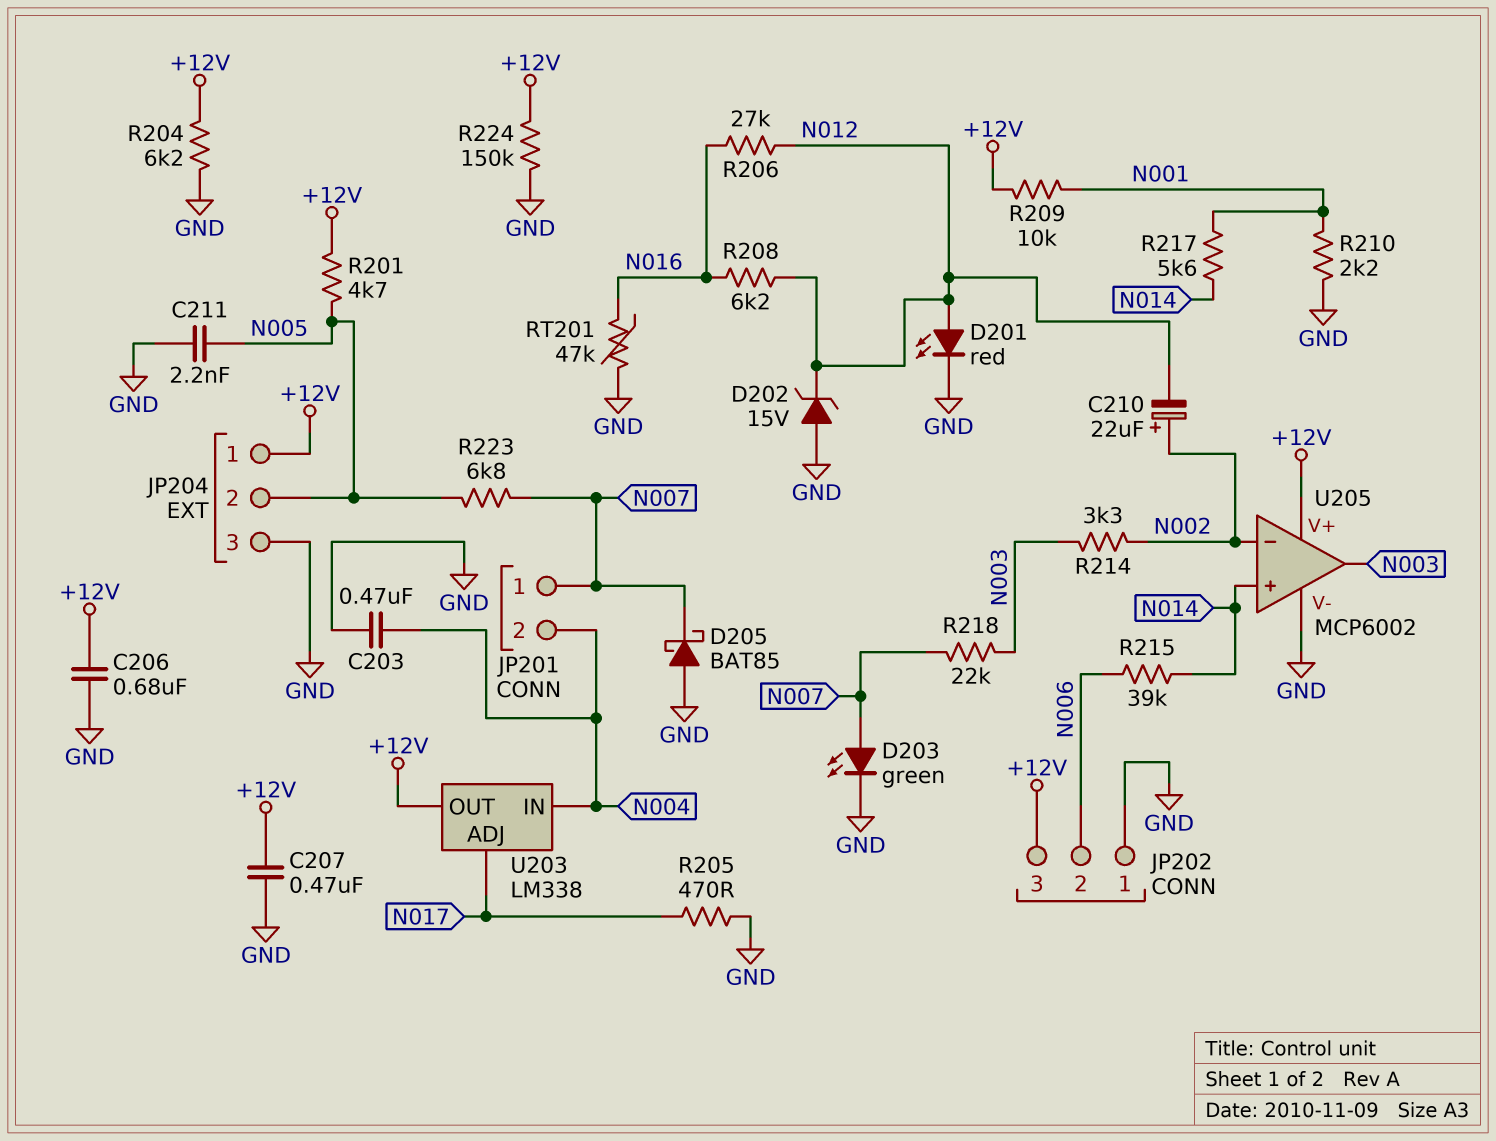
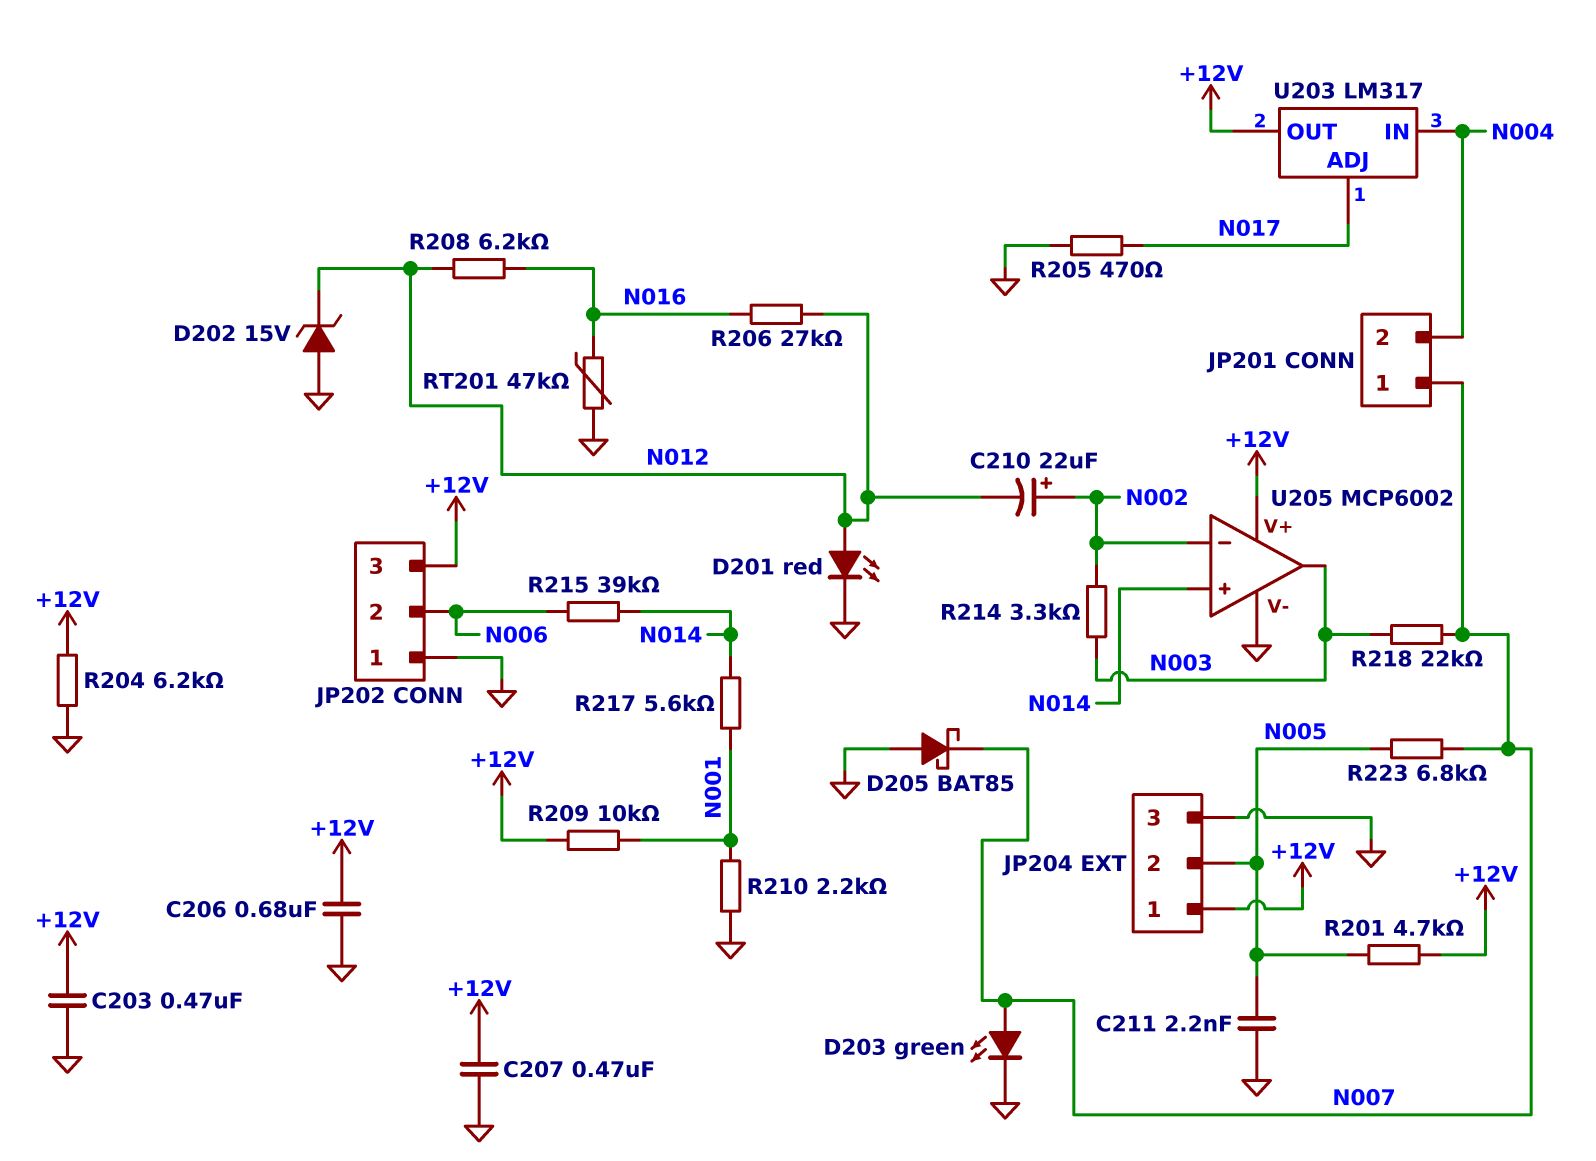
C203: 470nF (GND, N004) -> 470nF (+12V, GND)
R224: 150k (+12V, GND) -> none
U203: LM338 -> LM317

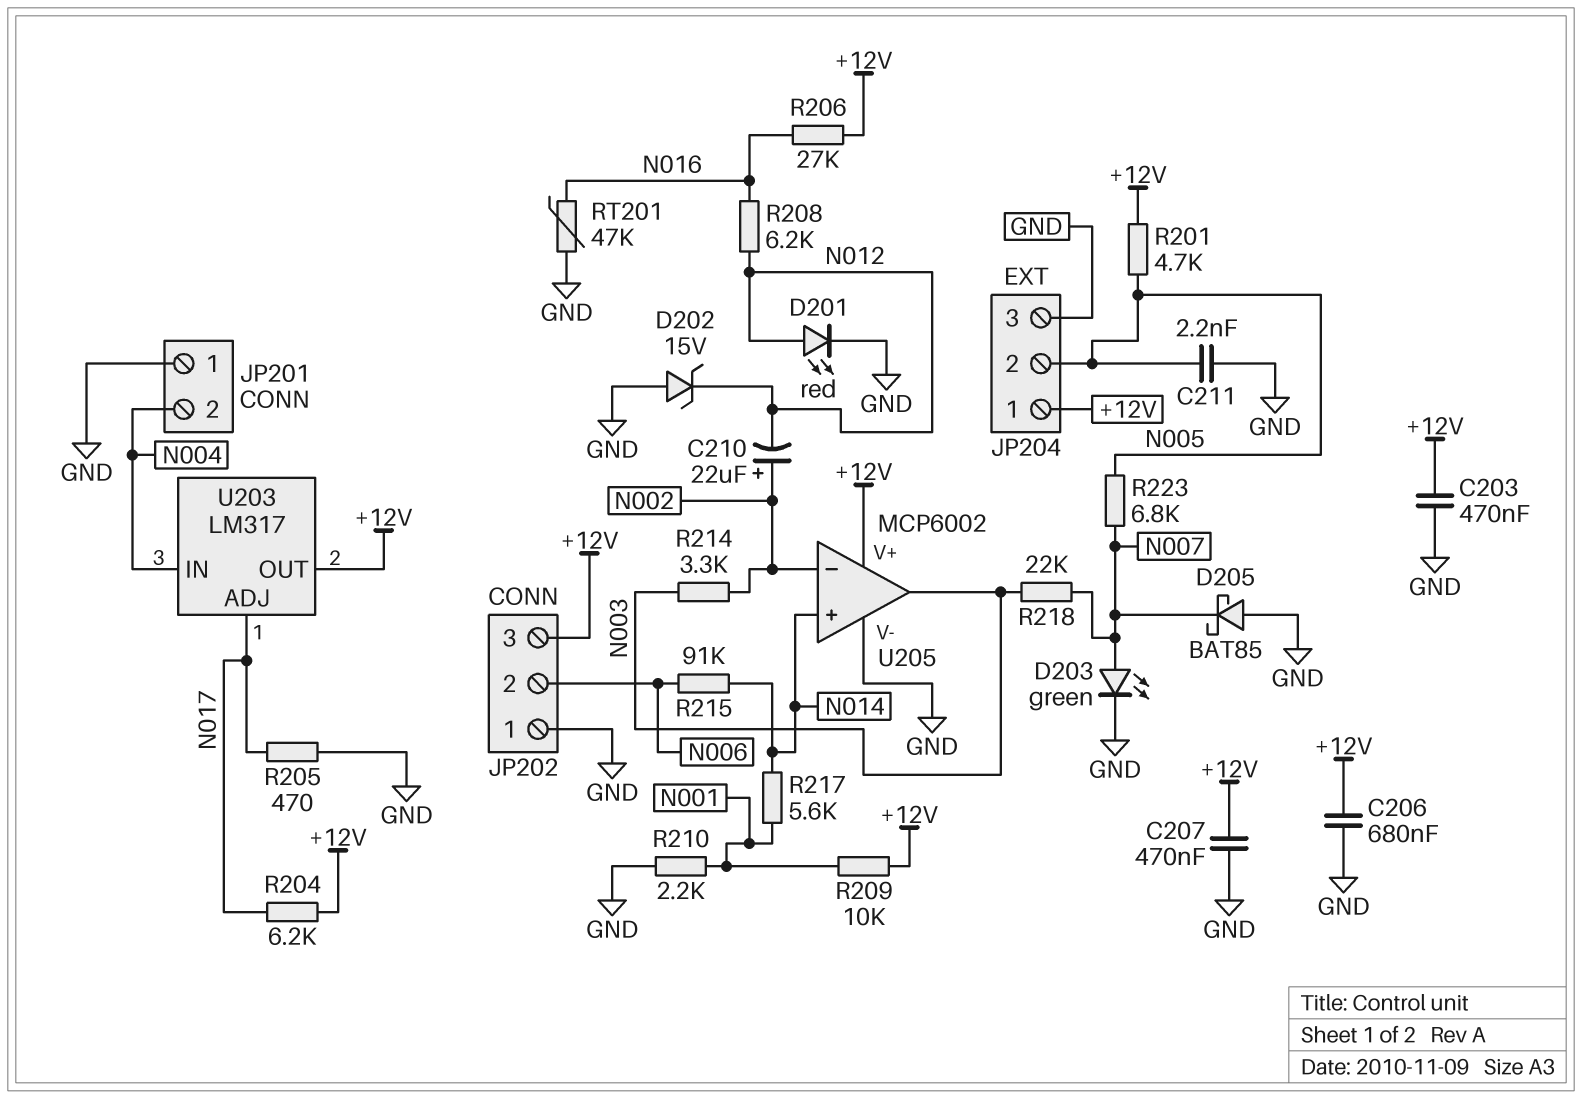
JP201 pin 1: N007 -> GND
R204: 6.2k (+12V, GND) -> 6.2k (+12V, N017)
R206: 27k (N012, N016) -> 27k (+12V, N016)
R215: 39k (N006, N014) -> 91k (N006, N014)

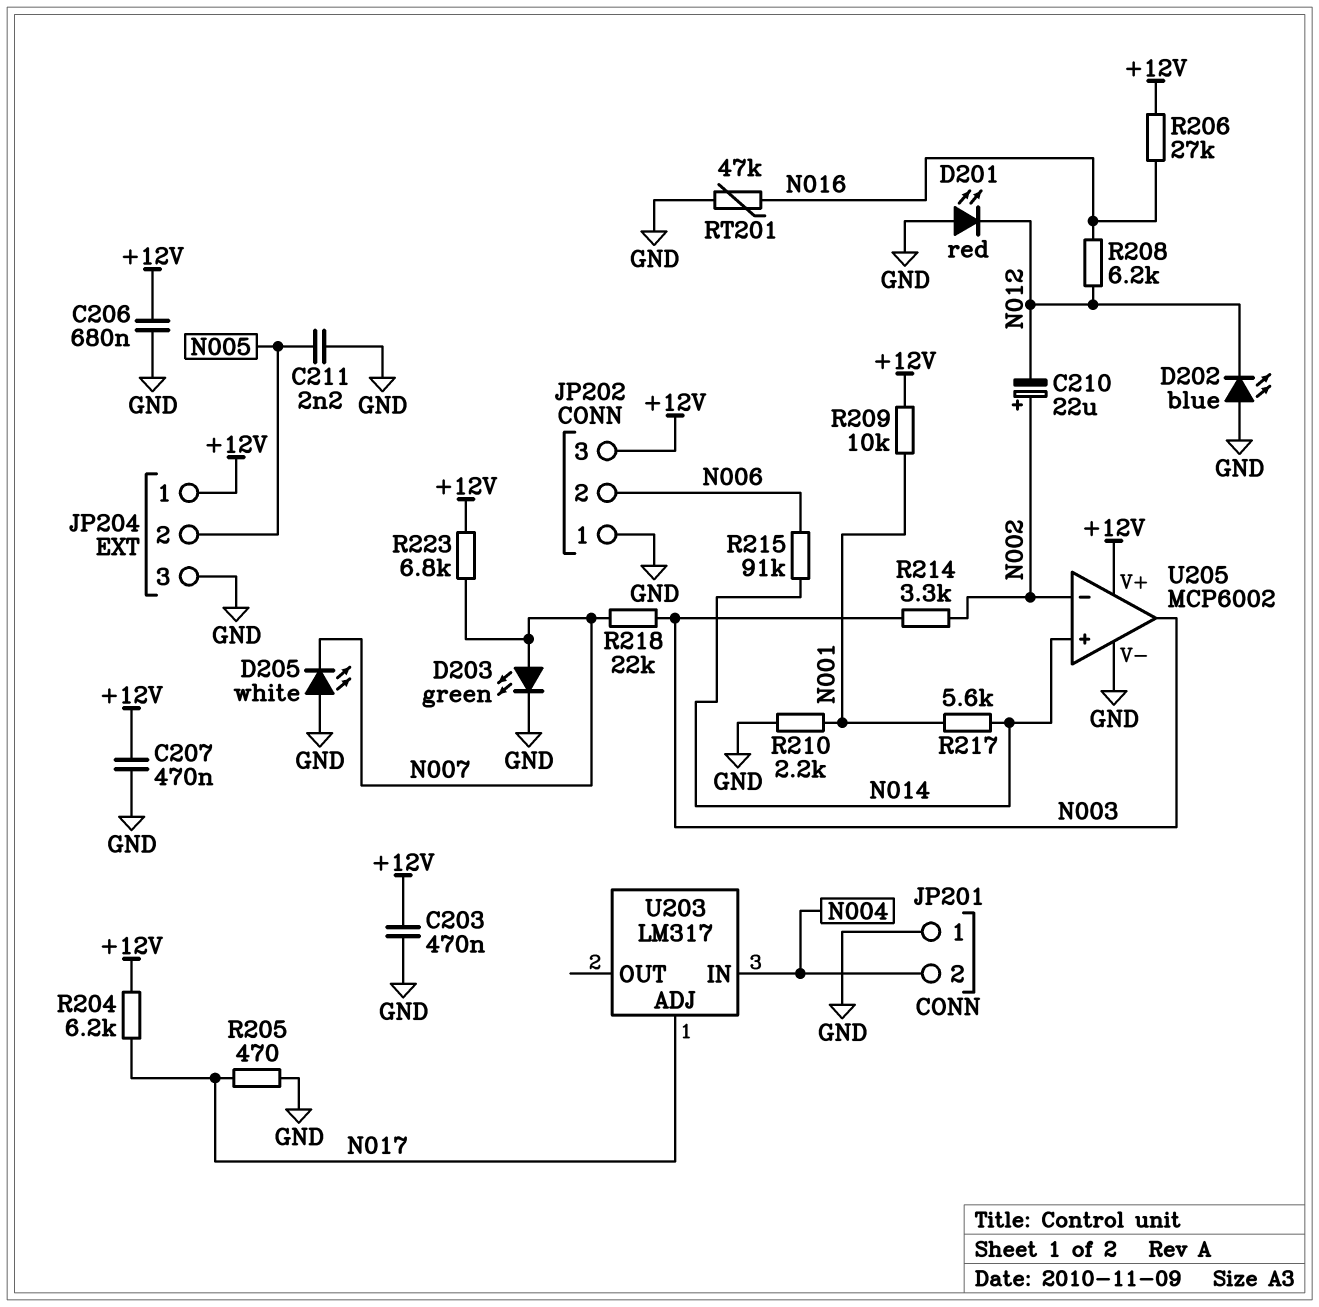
D201: LED red (A N012, K GND) -> LED red (A GND, K N012)
D202: zener 15V (A GND, K N012) -> LED blue (A GND, K N012)
D205: schottky BAT85 (A GND, K N007) -> LED white (A GND, K N007)
R201: 4.7k (+12V, N005) -> none
R223: 6.8k (N005, N007) -> 6.8k (+12V, N007)
U203 pin OUT: +12V -> none

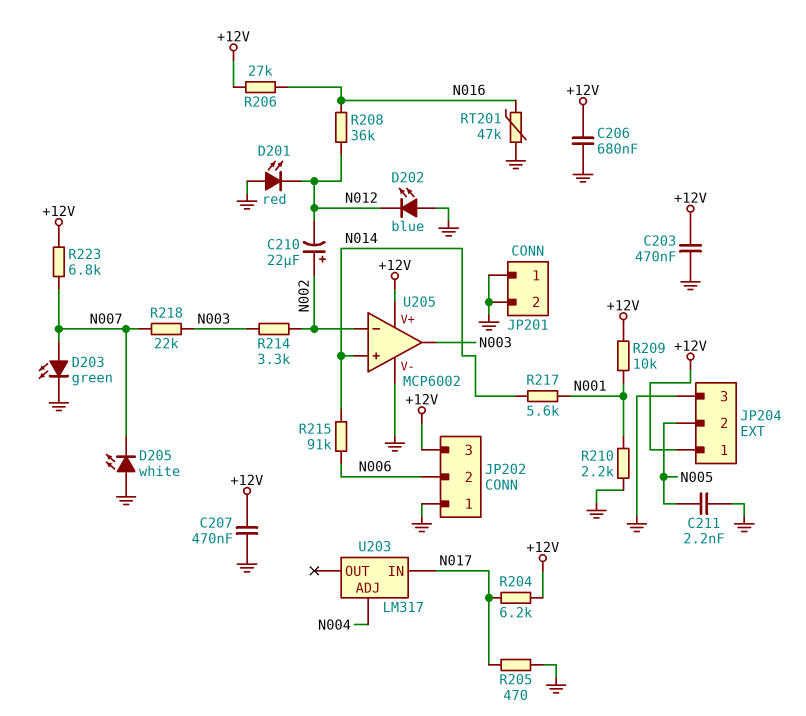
JP201 pin 2: N004 -> GND
R208: 6.2k (N012, N016) -> 36k (N012, N016)
U203 pin ADJ: N017 -> N004
U203 pin IN: N004 -> N017

